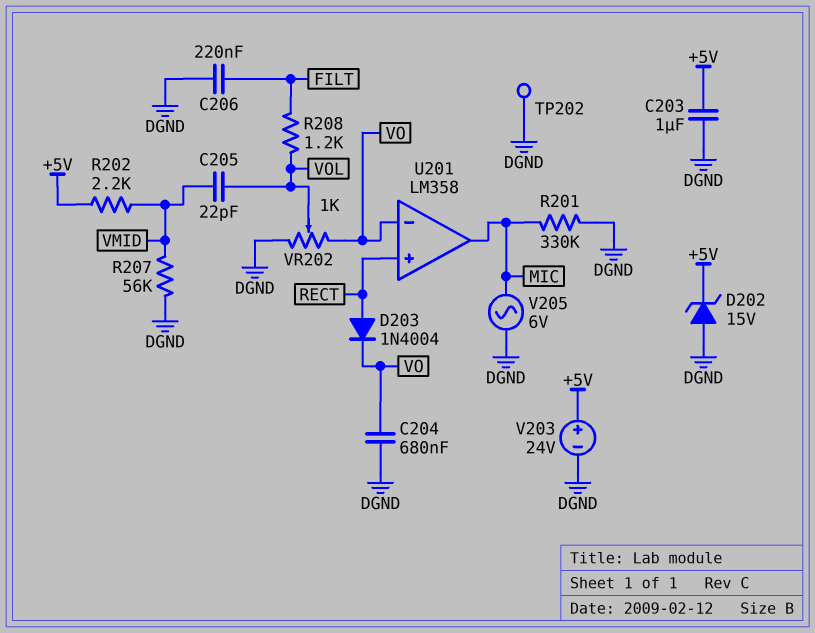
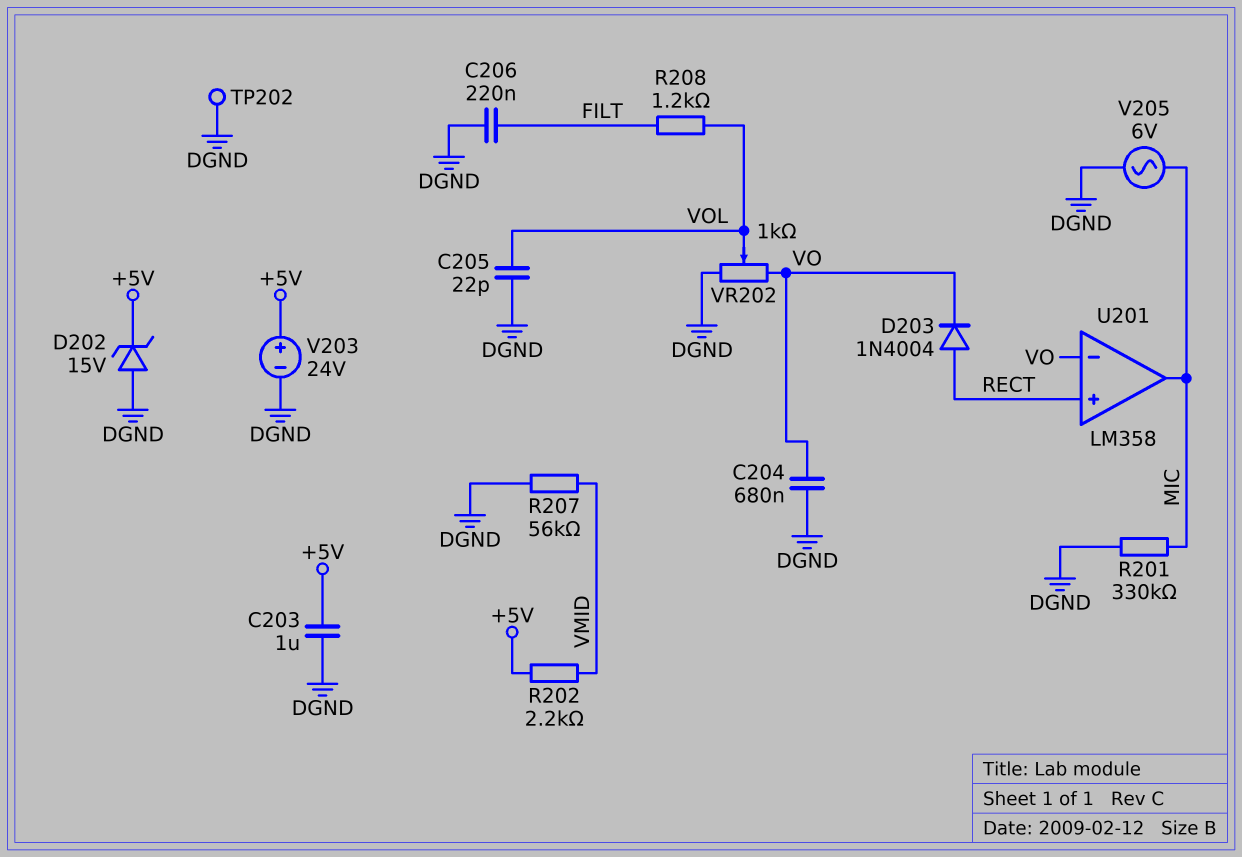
C205: 22pF (VMID, VOL) -> 22pF (DGND, VOL)

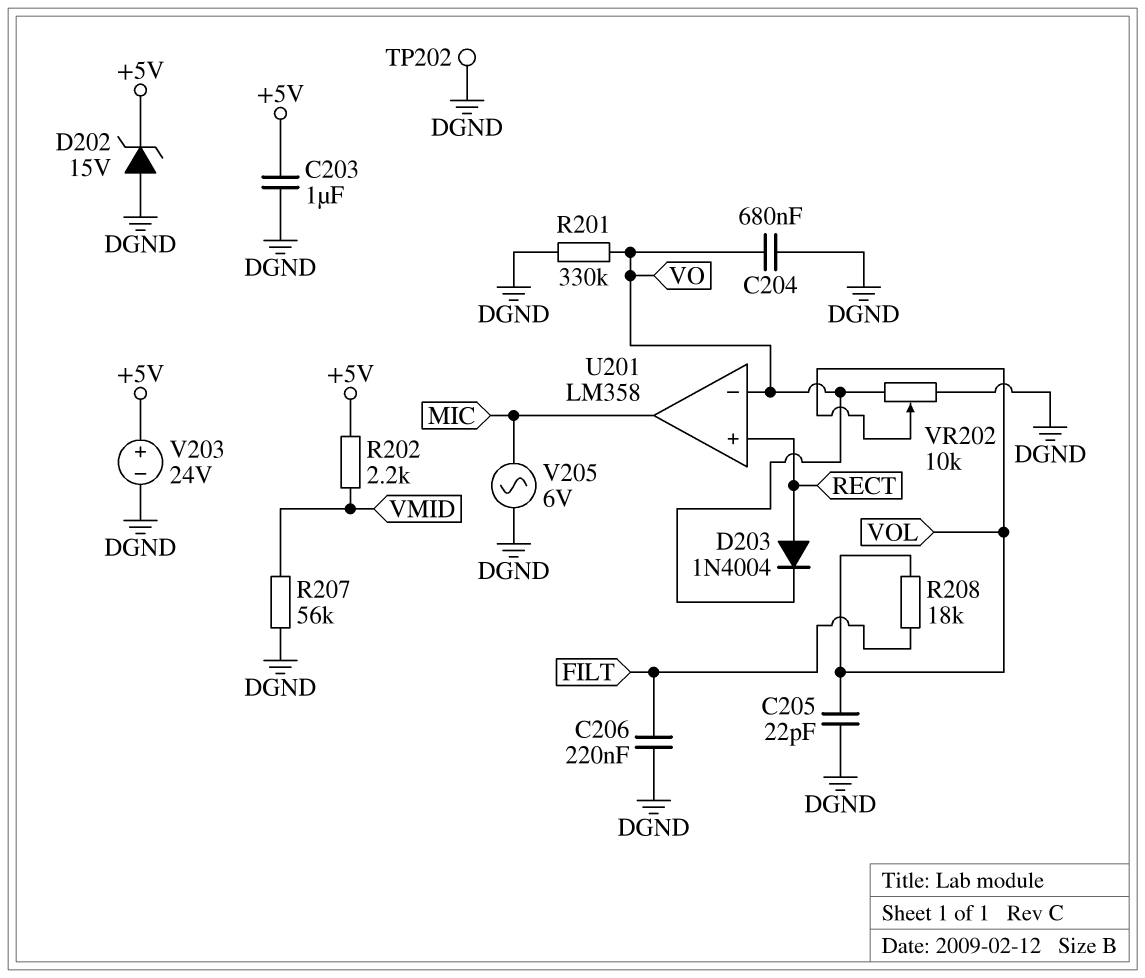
R201: 330k (DGND, MIC) -> 330k (DGND, VO)
R208: 1.2k (FILT, VOL) -> 18k (FILT, VOL)
VR202: 1k (DGND, VO, wiper VOL) -> 10k (DGND, VO, wiper VOL)

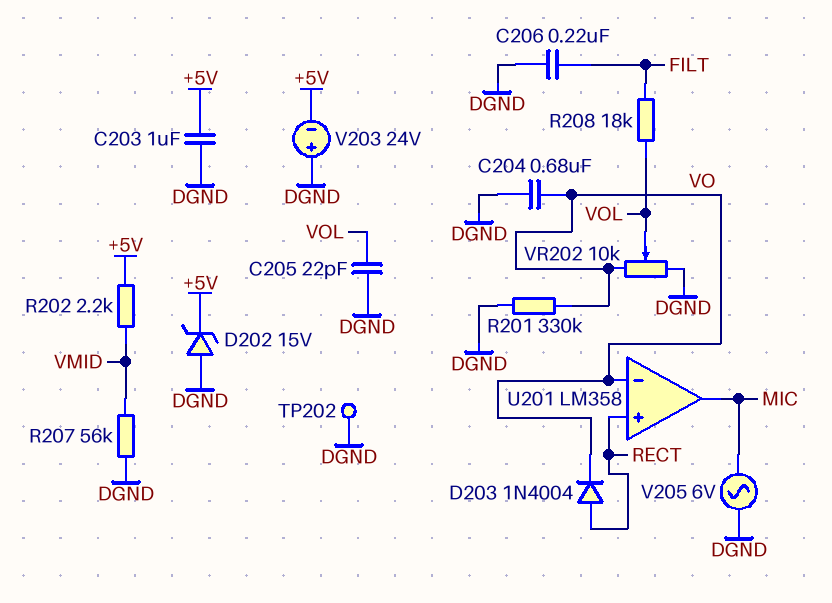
V203: 24V (plus +5V, minus DGND) -> 24V (plus DGND, minus +5V)

